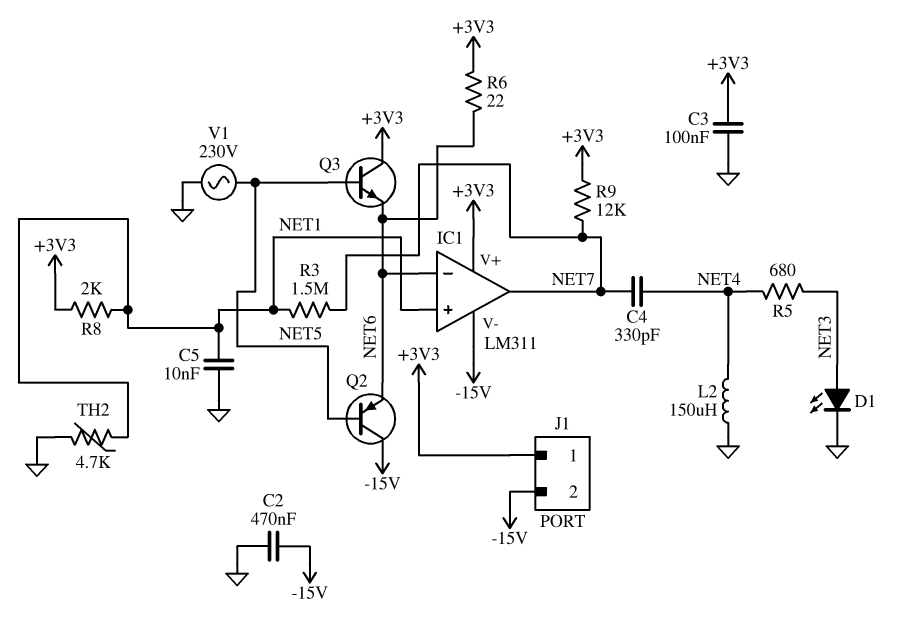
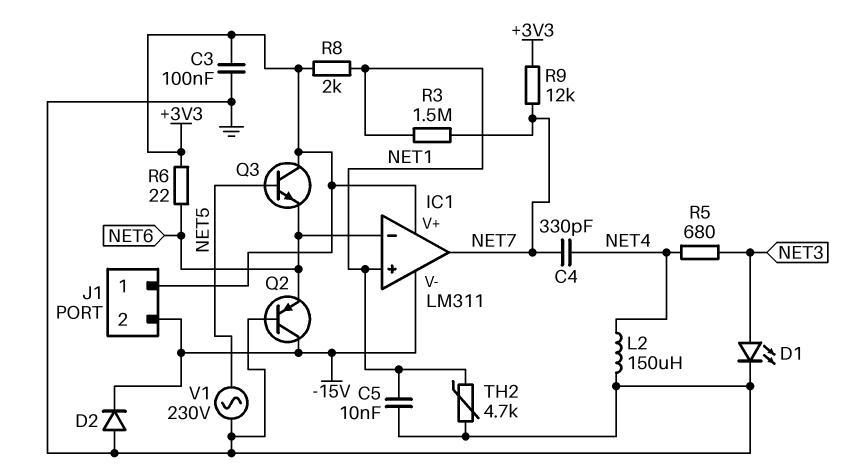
C2: 470nF (-15V, GND) -> none
D2: none -> diode (A GND, K -15V)
Q2: PNP (B NET5, C -15V, E NET6) -> PNP (B GND, C -15V, E NET6)

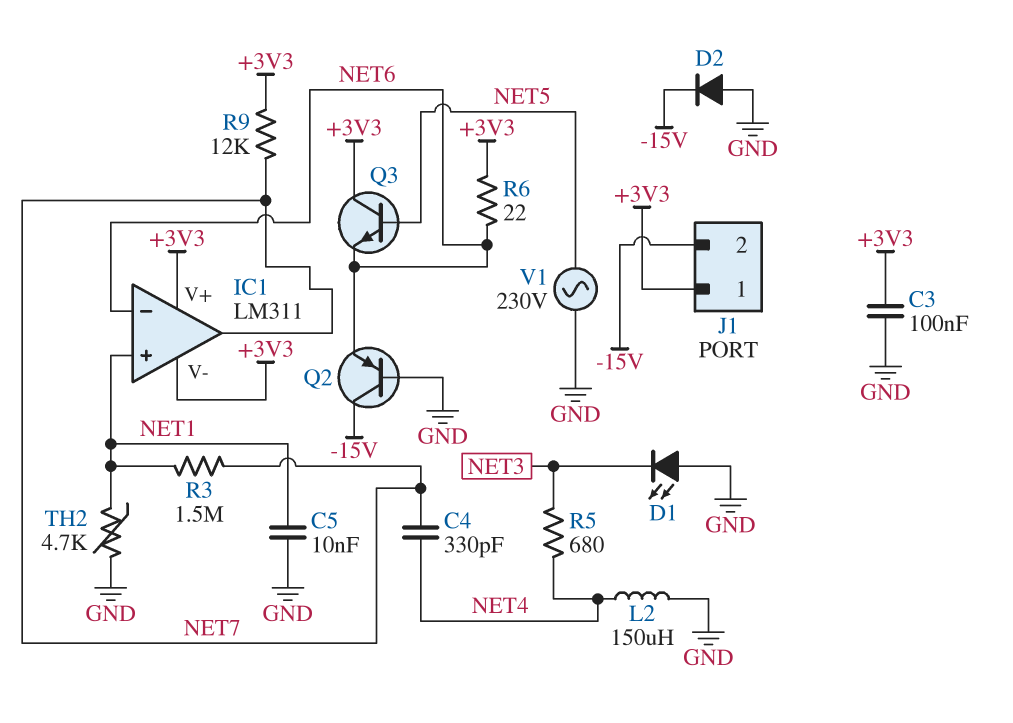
D1: LED (A NET3, K GND) -> LED (A GND, K NET3)
IC1 pin V-: -15V -> +3V3
R8: 2k (+3V3, NET1) -> none

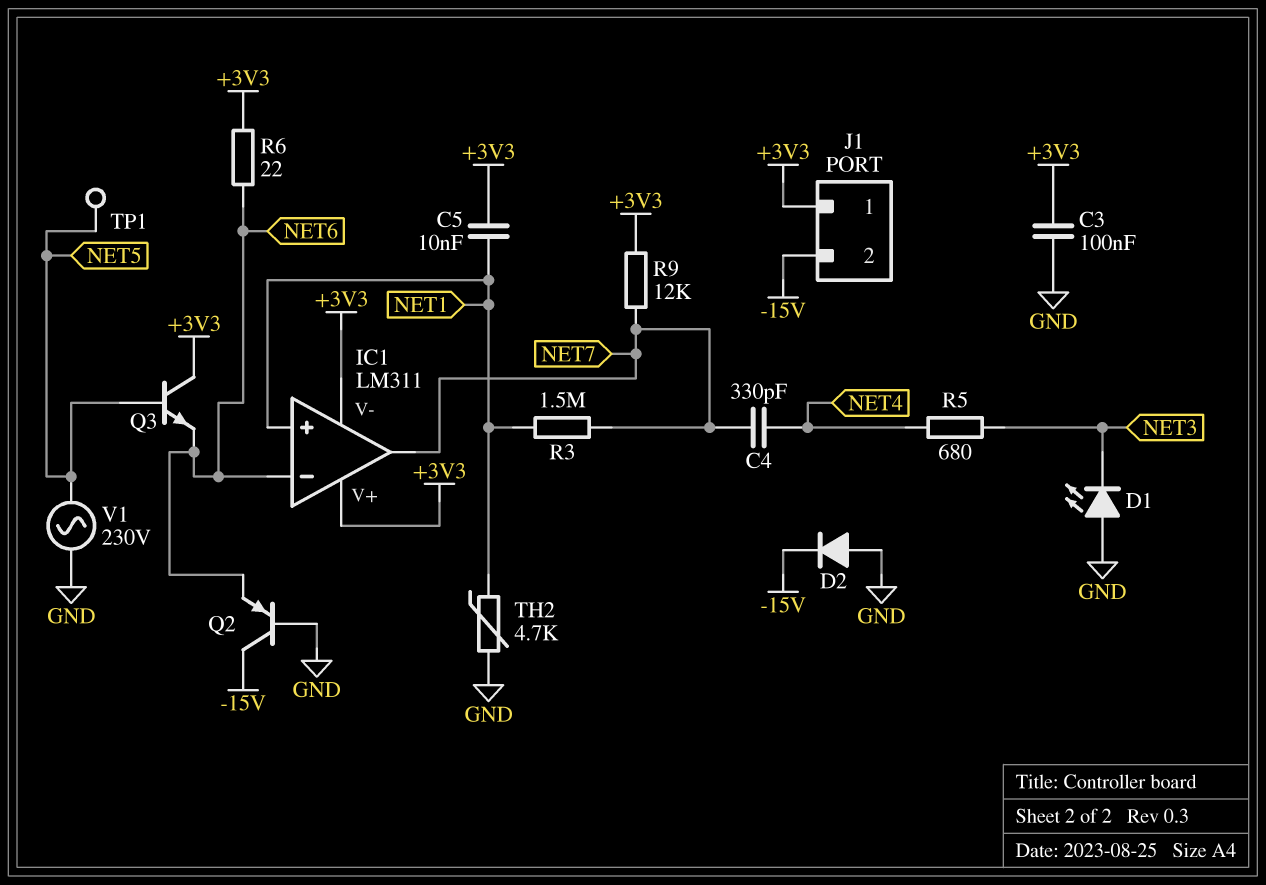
C5: 10nF (GND, NET1) -> 10nF (+3V3, NET1)
L2: 150uH (GND, NET4) -> none
TP1: none -> test point (NET5)

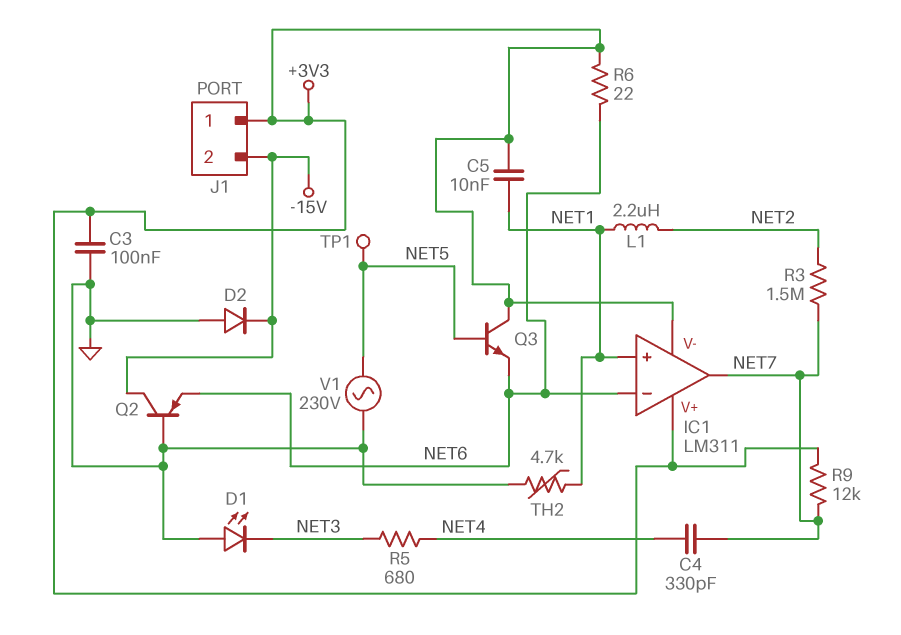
L1: none -> 2.2uH (NET1, NET2)
R3: 1.5M (NET1, NET7) -> 1.5M (NET2, NET7)

